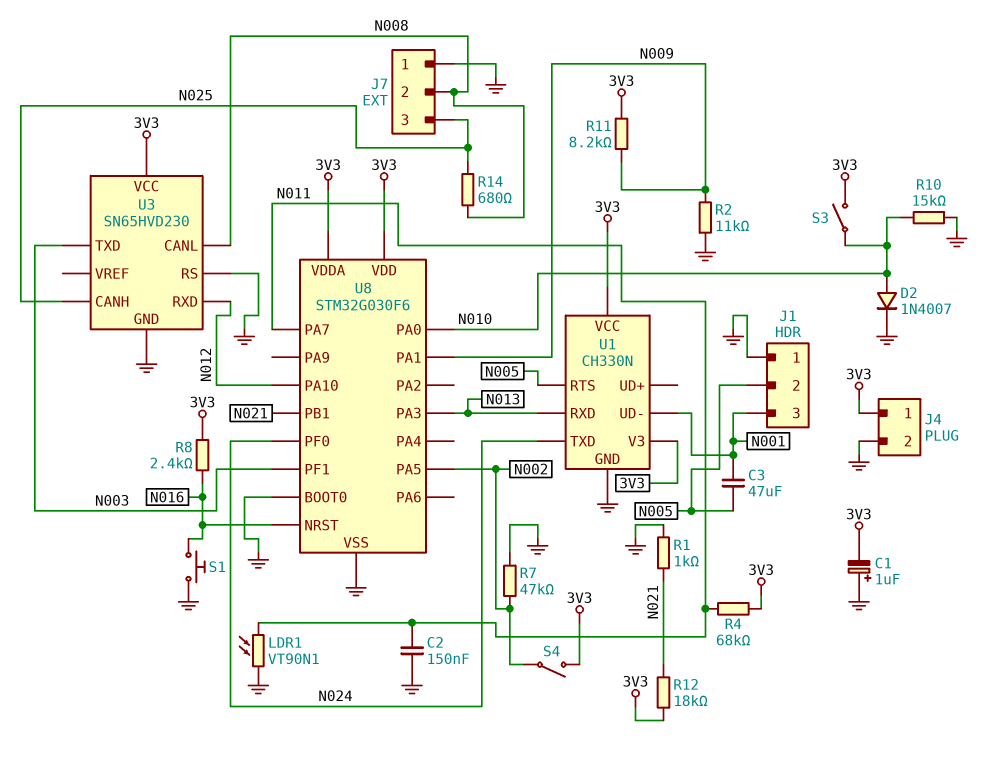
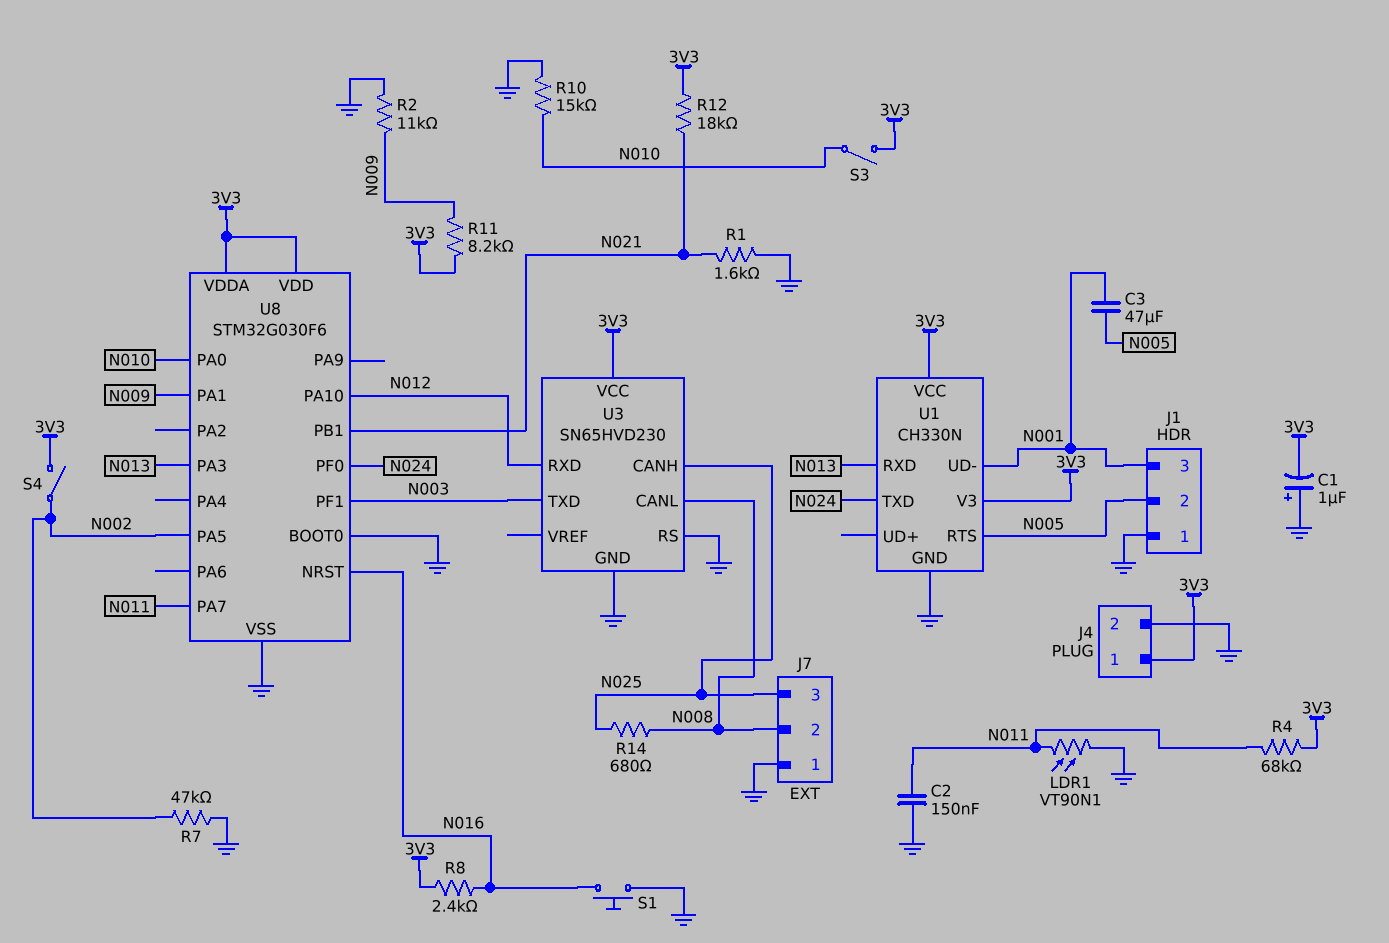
D2: diode 1N4007 (A N010, K GND) -> none
R1: 1k (GND, N021) -> 1.6k (GND, N021)

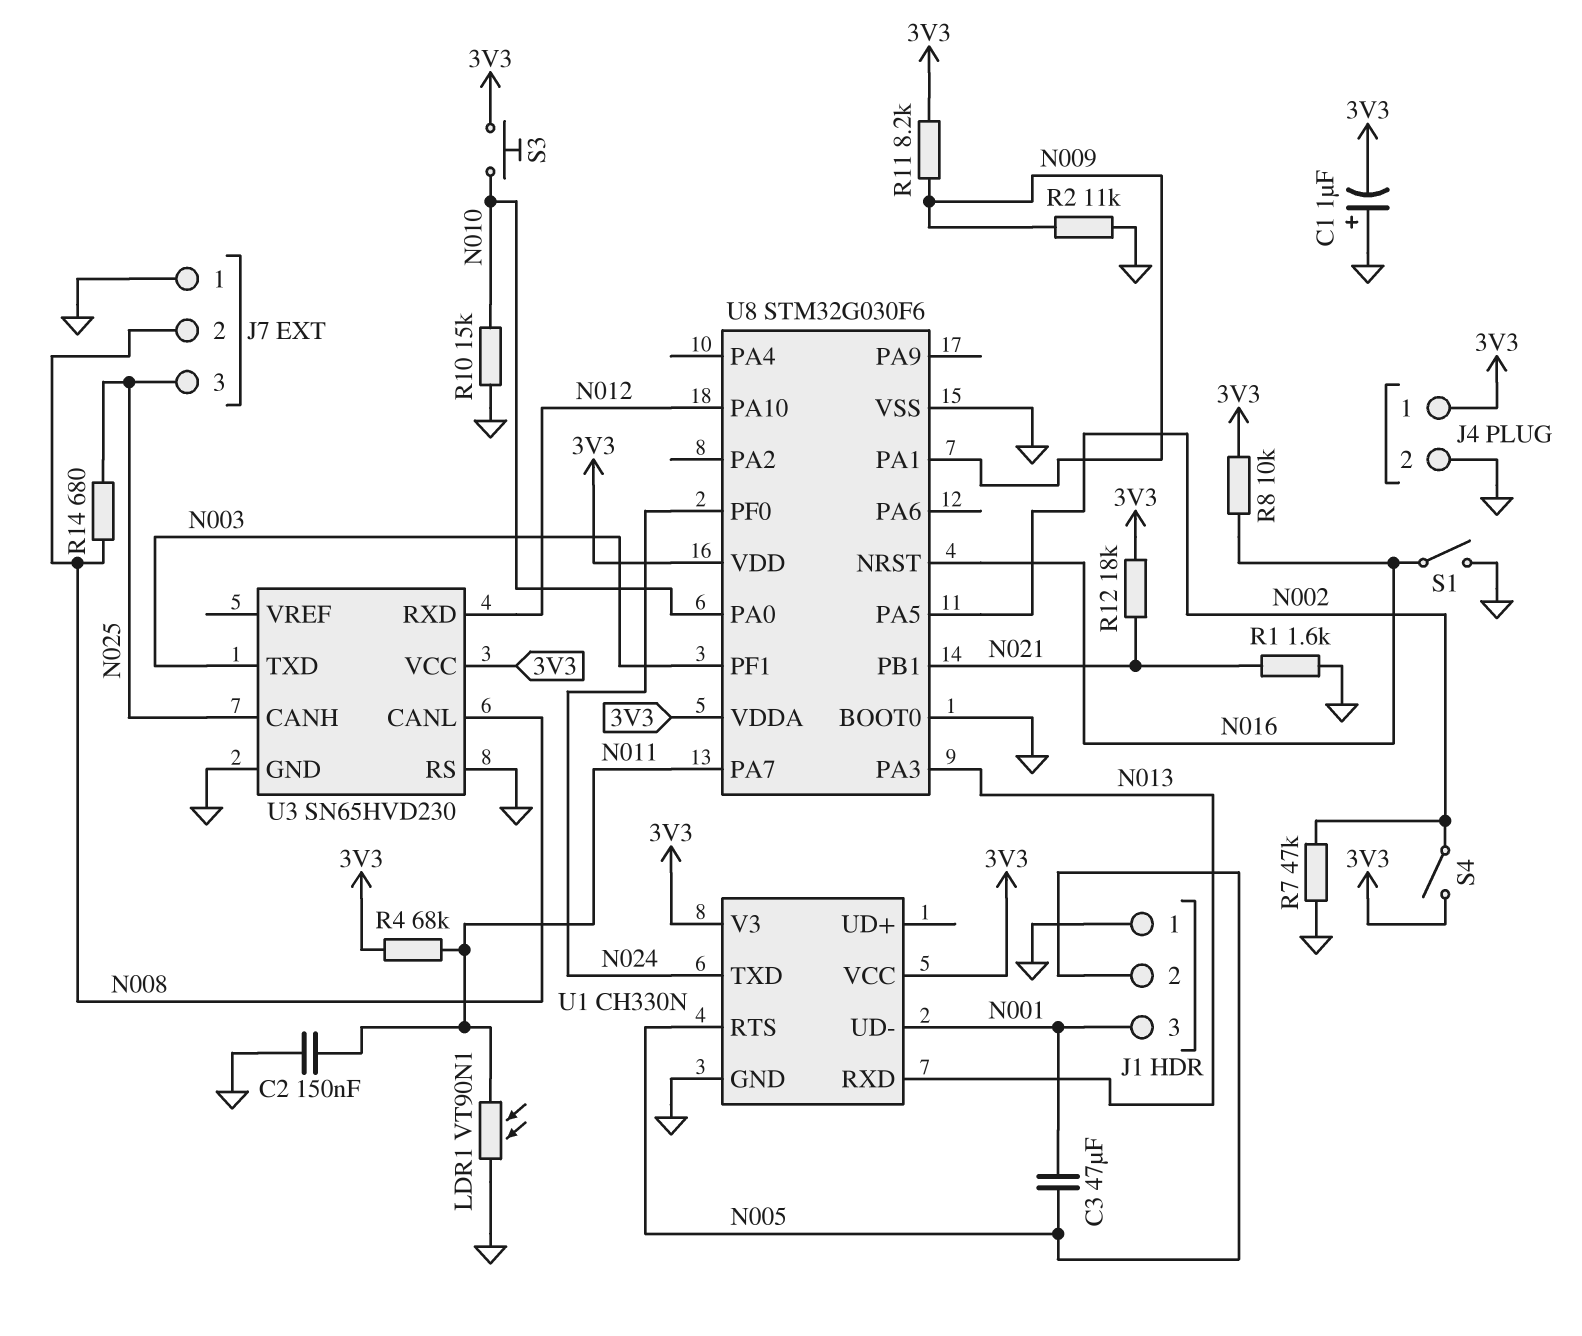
R8: 2.4k (3V3, N016) -> 10k (3V3, N016)
S1: button (GND, N016) -> switch (GND, N016)
S3: switch (3V3, N010) -> button (3V3, N010)

